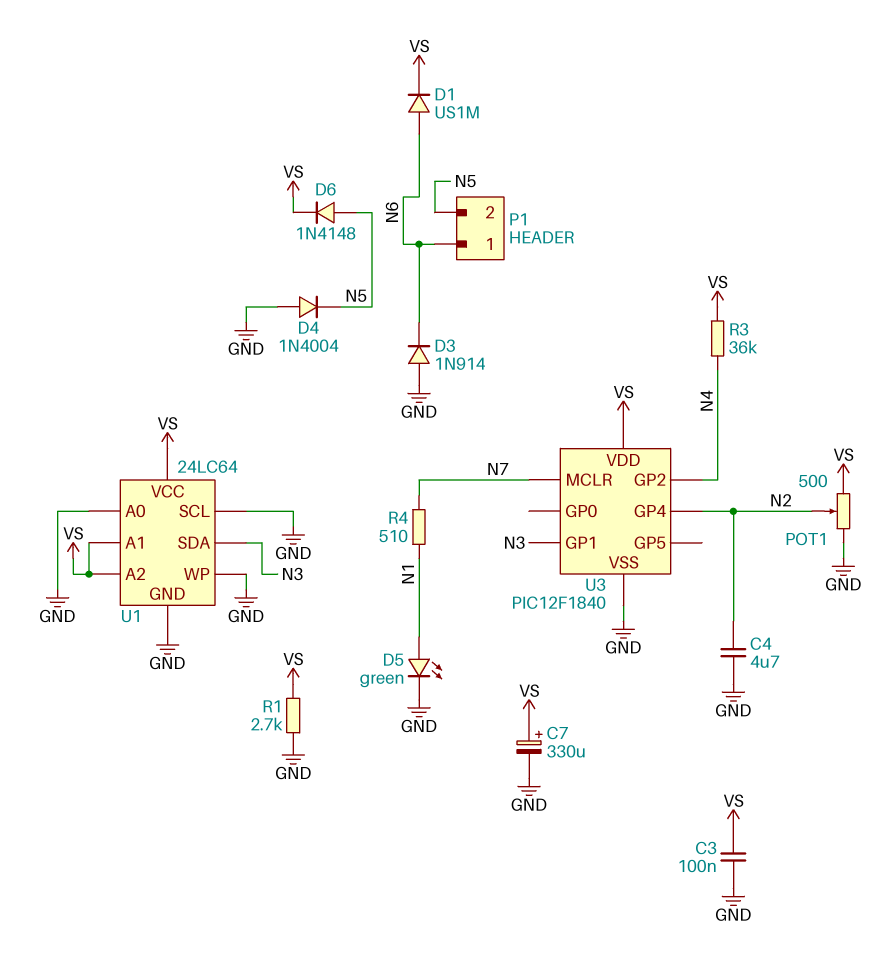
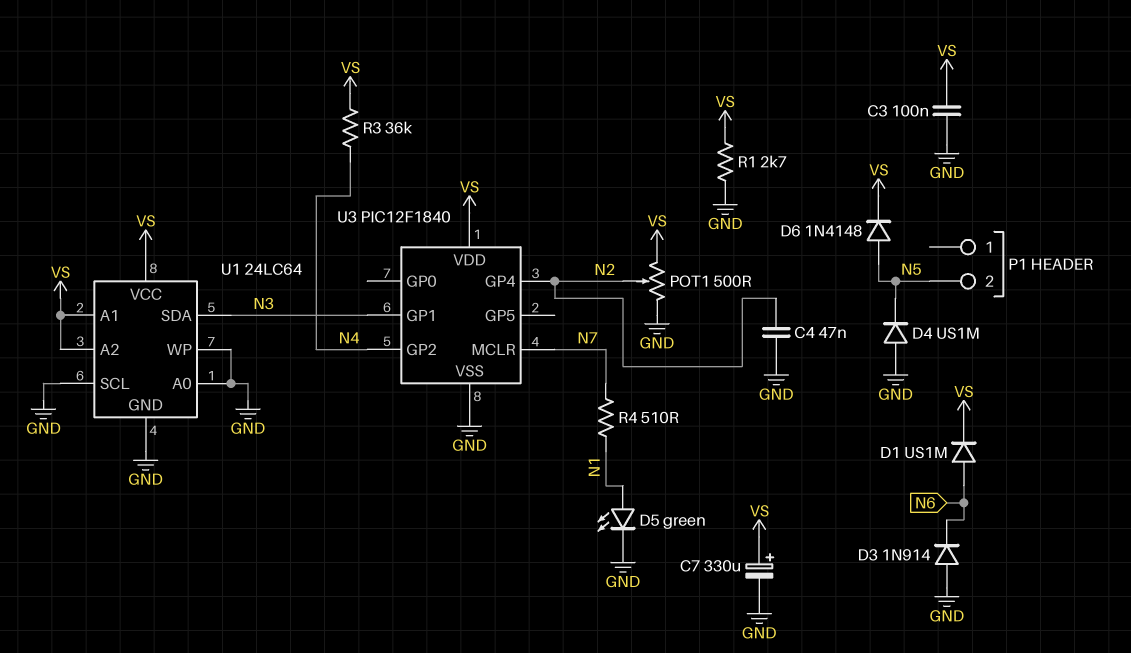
C4: 4.7uF (GND, N2) -> 47nF (GND, N2)
D4: diode 1N4004 (A GND, K N5) -> diode US1M (A GND, K N5)
P1 pin 1: N6 -> none

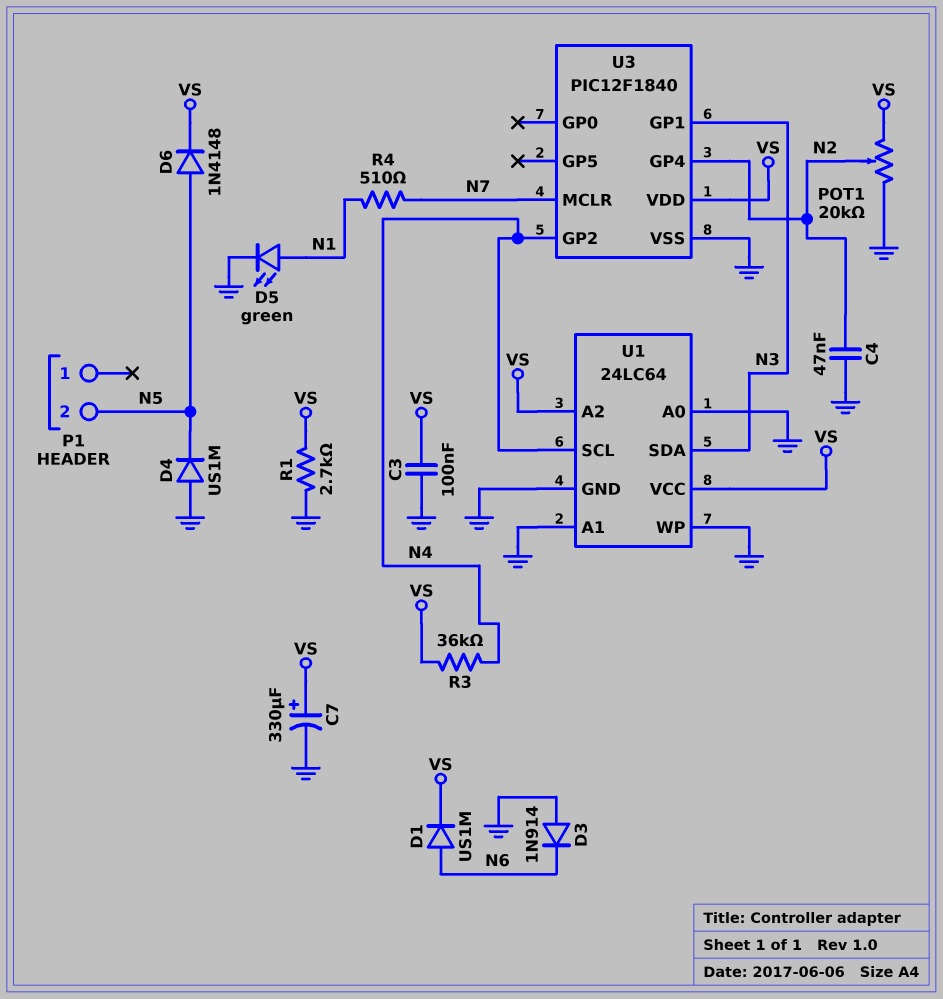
POT1: 500 (GND, VS, wiper N2) -> 20k (GND, VS, wiper N2)
U1 pin A1: VS -> GND
U1 pin SCL: GND -> N4

